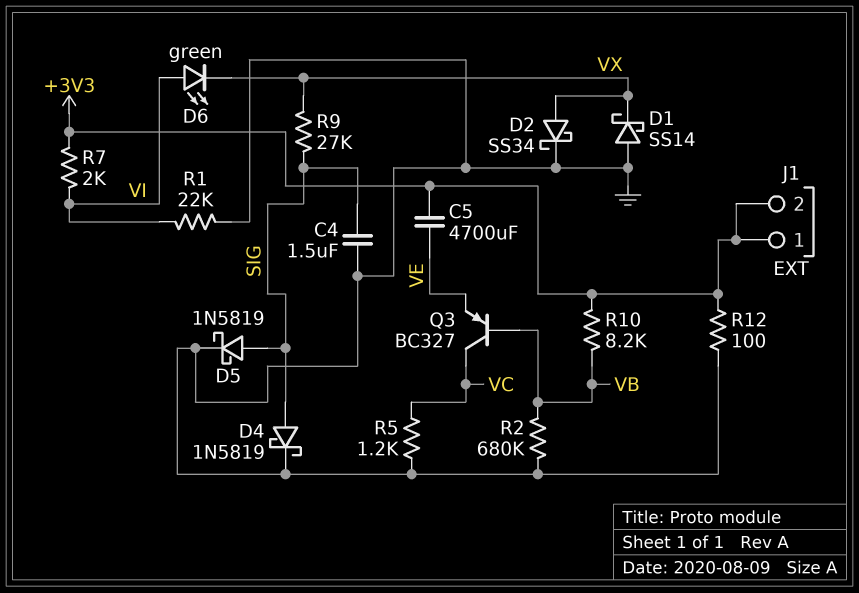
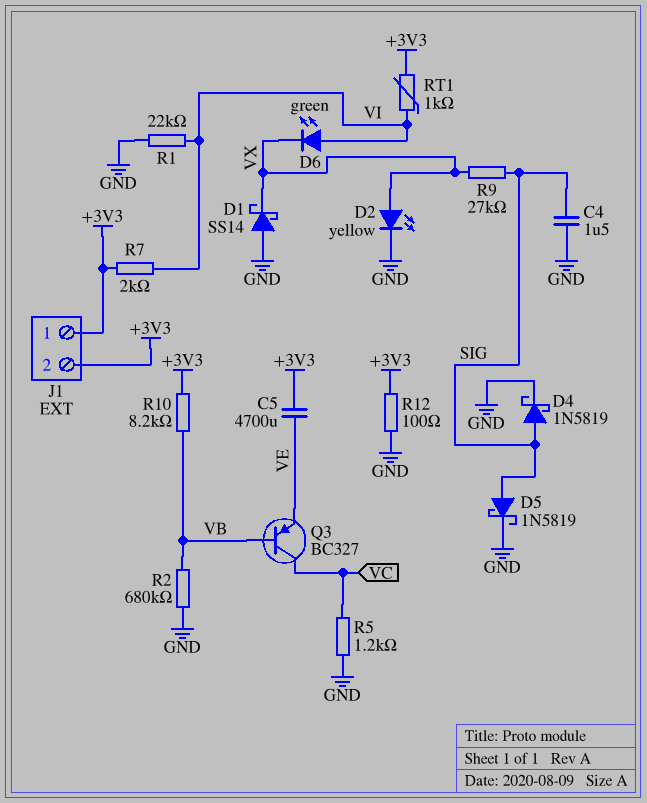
D2: schottky SS34 (A VX, K GND) -> LED yellow (A VX, K GND)
RT1: none -> 1k (+3V3, VI)

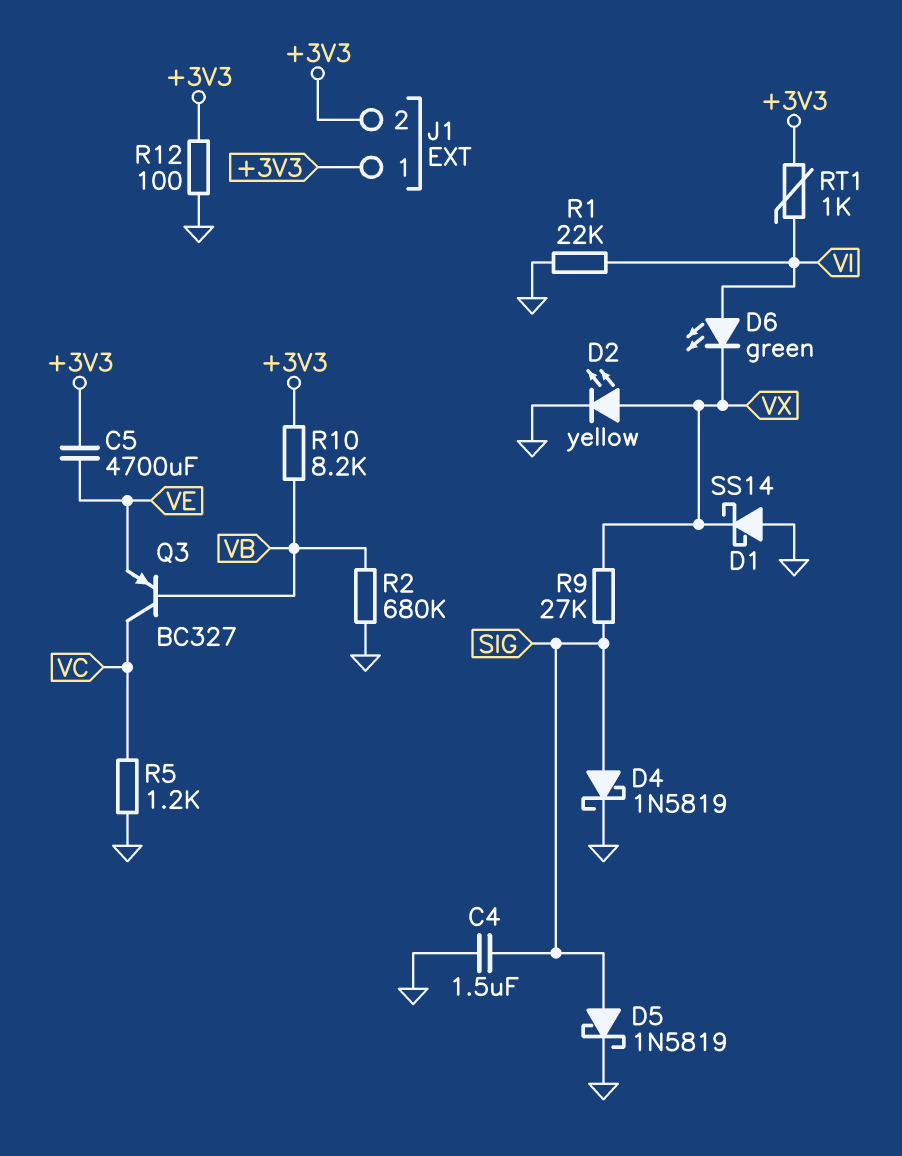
R7: 2k (+3V3, VI) -> none

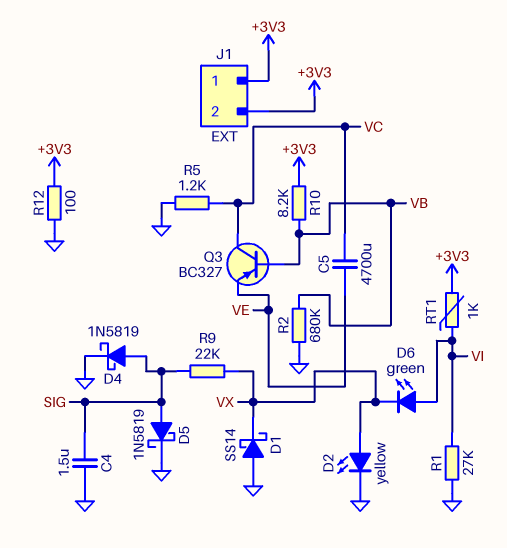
C5: 4700uF (+3V3, VE) -> 4700uF (VC, VE)
R1: 22k (GND, VI) -> 27k (GND, VI)
R9: 27k (SIG, VX) -> 22k (SIG, VX)

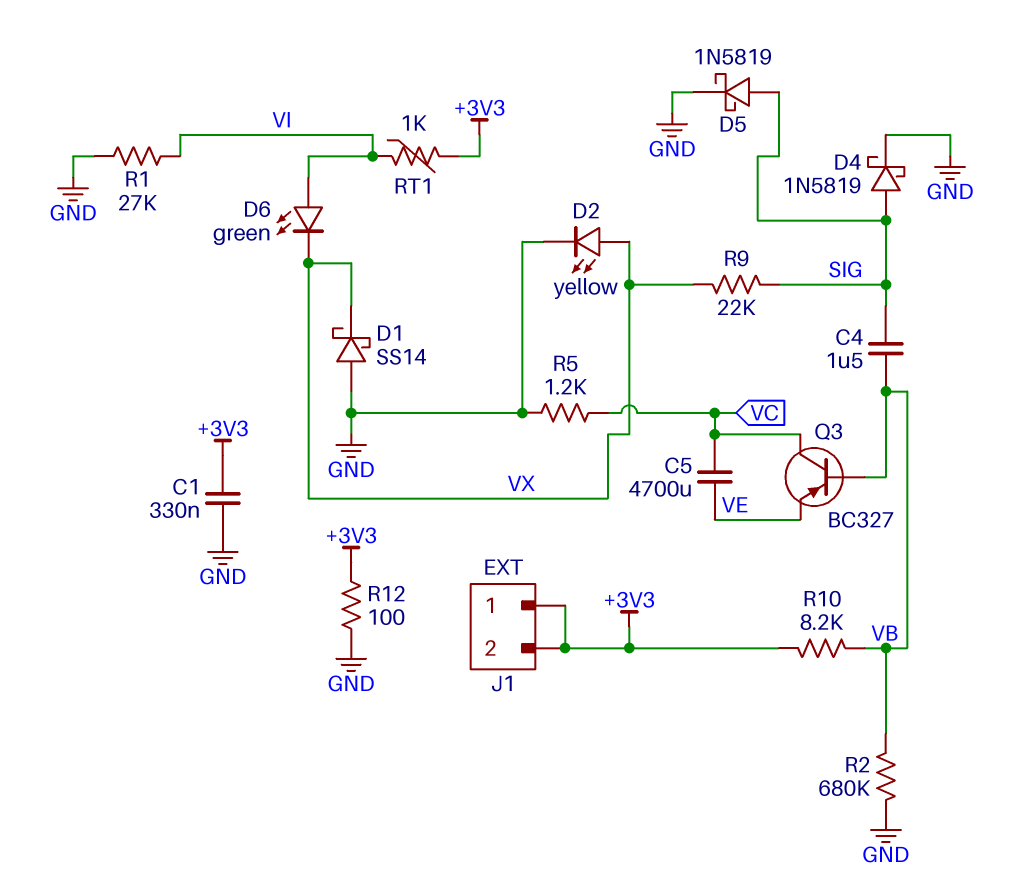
C1: none -> 330nF (+3V3, GND)
C4: 1.5uF (GND, SIG) -> 1.5uF (SIG, VB)

